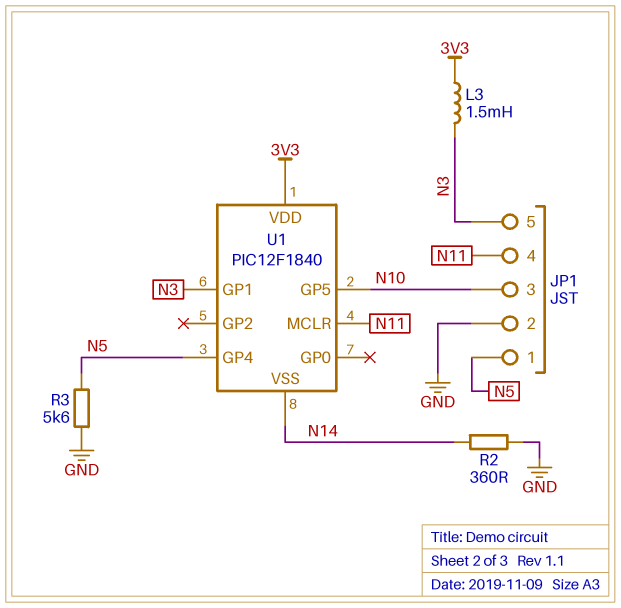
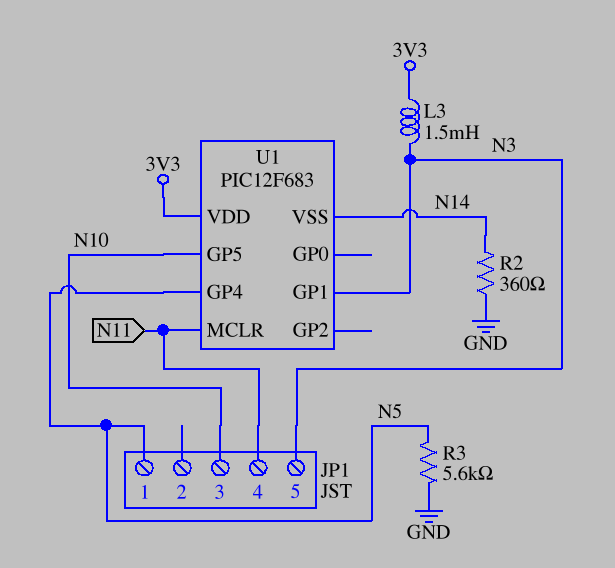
JP1 pin 2: GND -> none
U1: PIC12F1840 -> PIC12F683

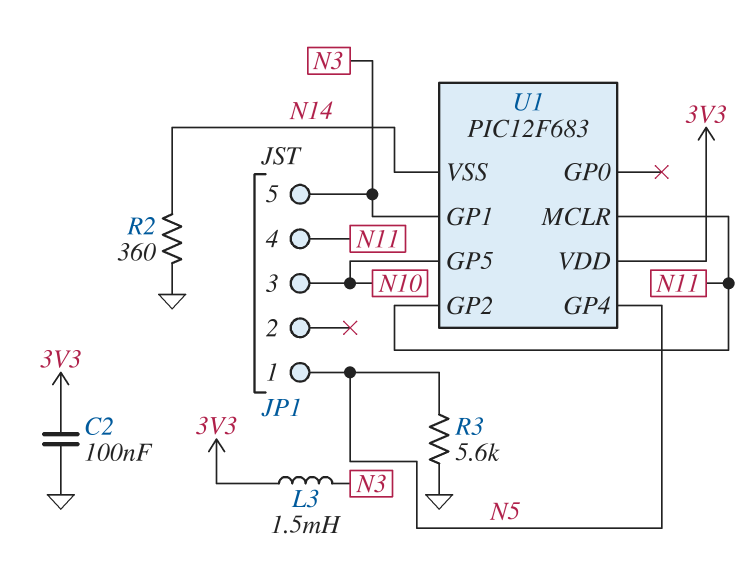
C2: none -> 100nF (3V3, GND)
U1 pin GP2: none -> N11

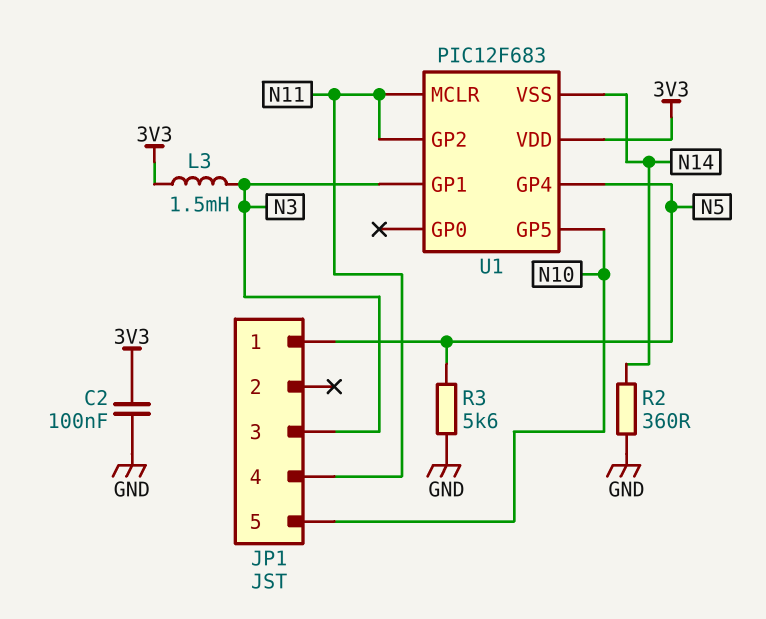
JP1 pin 3: N10 -> N3
JP1 pin 5: N3 -> N10

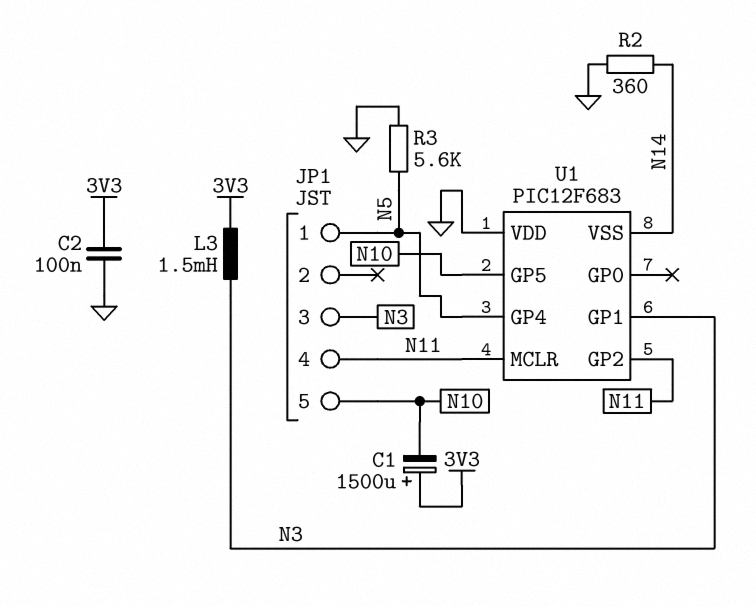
C1: none -> 1500uF (plus 3V3, minus N10)
U1 pin VDD: 3V3 -> GND

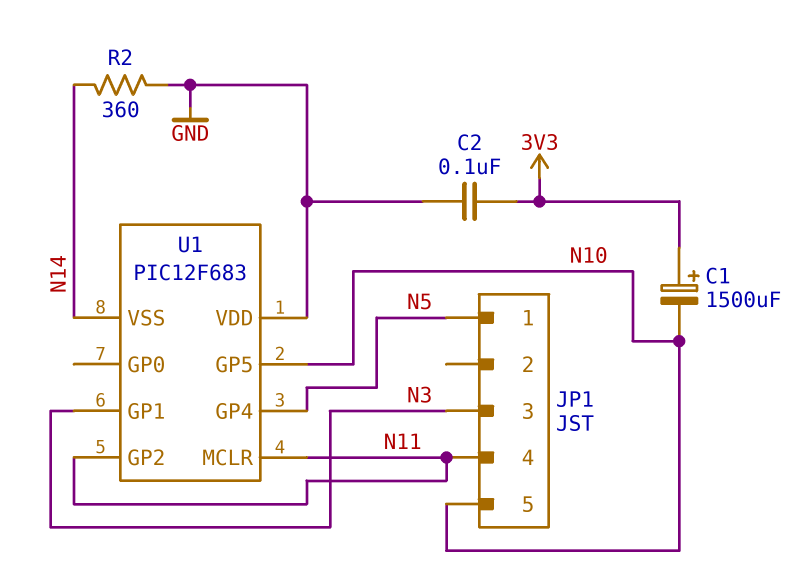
L3: 1.5mH (3V3, N3) -> none
R3: 5.6k (GND, N5) -> none

